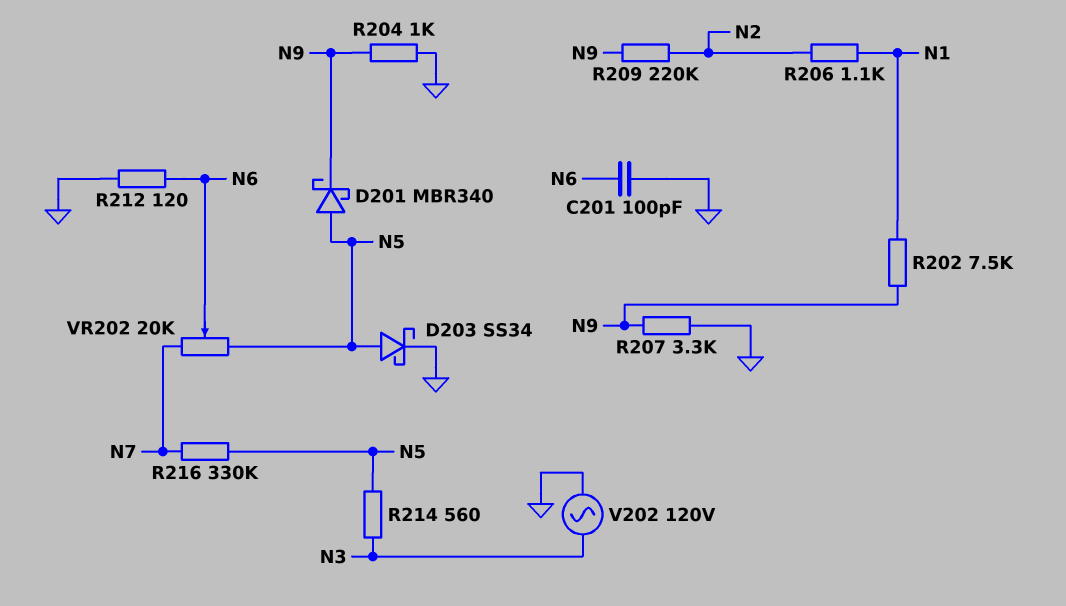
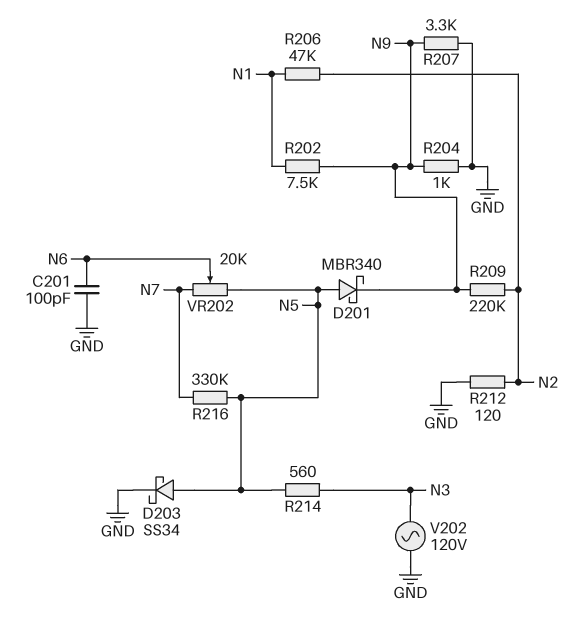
R206: 1.1k (N1, N2) -> 47k (N1, N2)
R212: 120 (GND, N6) -> 120 (GND, N2)

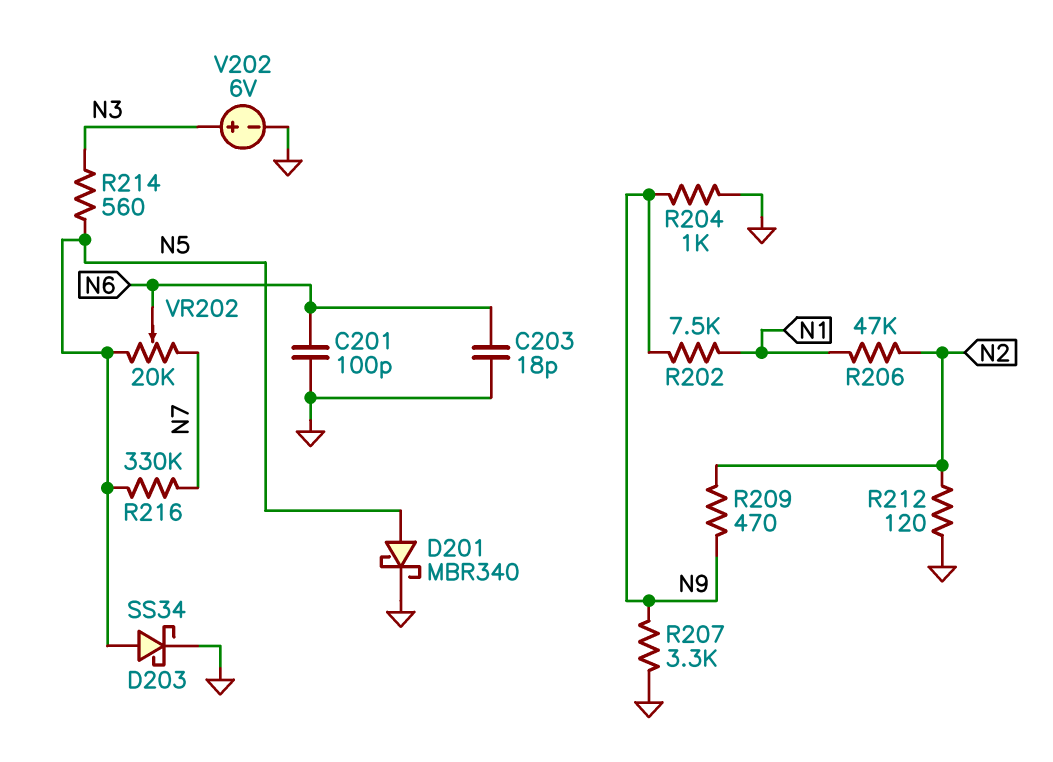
C203: none -> 18pF (GND, N6)
D201: schottky MBR340 (A N5, K N9) -> schottky MBR340 (A N5, K GND)
R209: 220k (N2, N9) -> 470 (N2, N9)
V202: AC 120V (GND, N3) -> 6V (plus N3, minus GND)

